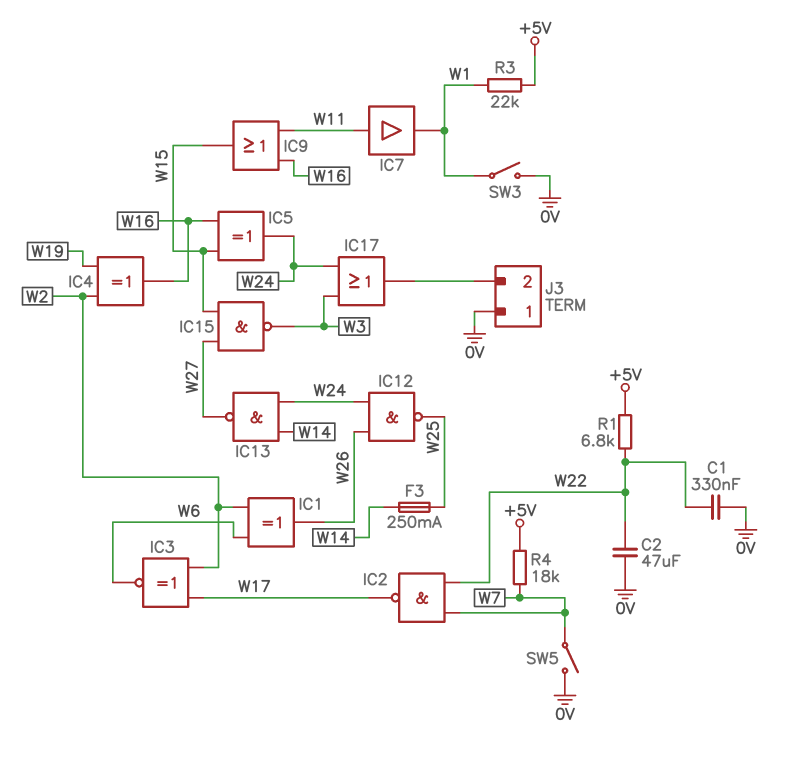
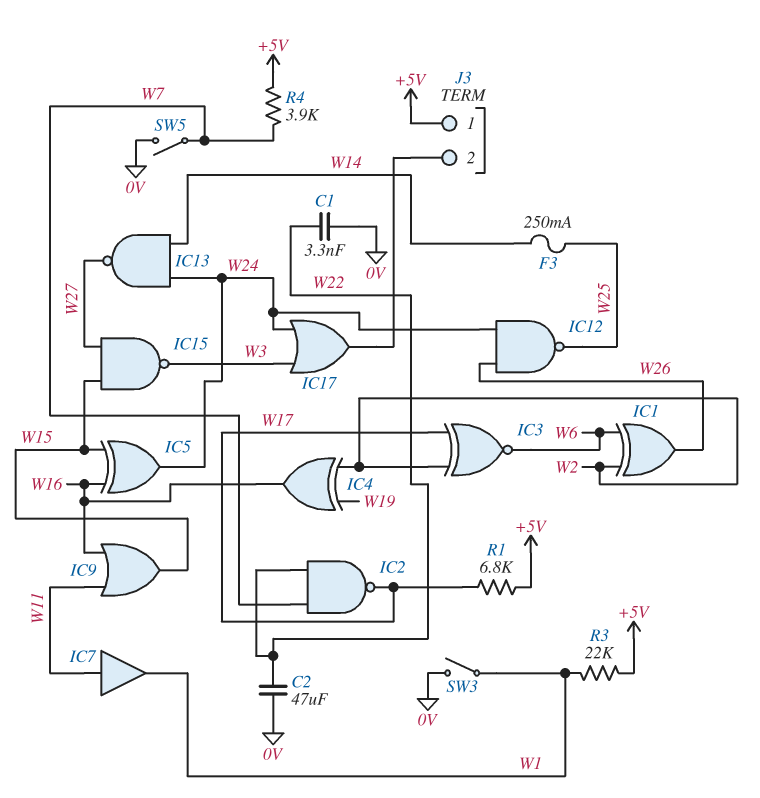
C1: 330nF (0V, W22) -> 3.3nF (0V, W22)
J3 pin 1: 0V -> +5V
R1: 6.8k (+5V, W22) -> 6.8k (+5V, W17)
R4: 18k (+5V, W7) -> 3.9k (+5V, W7)

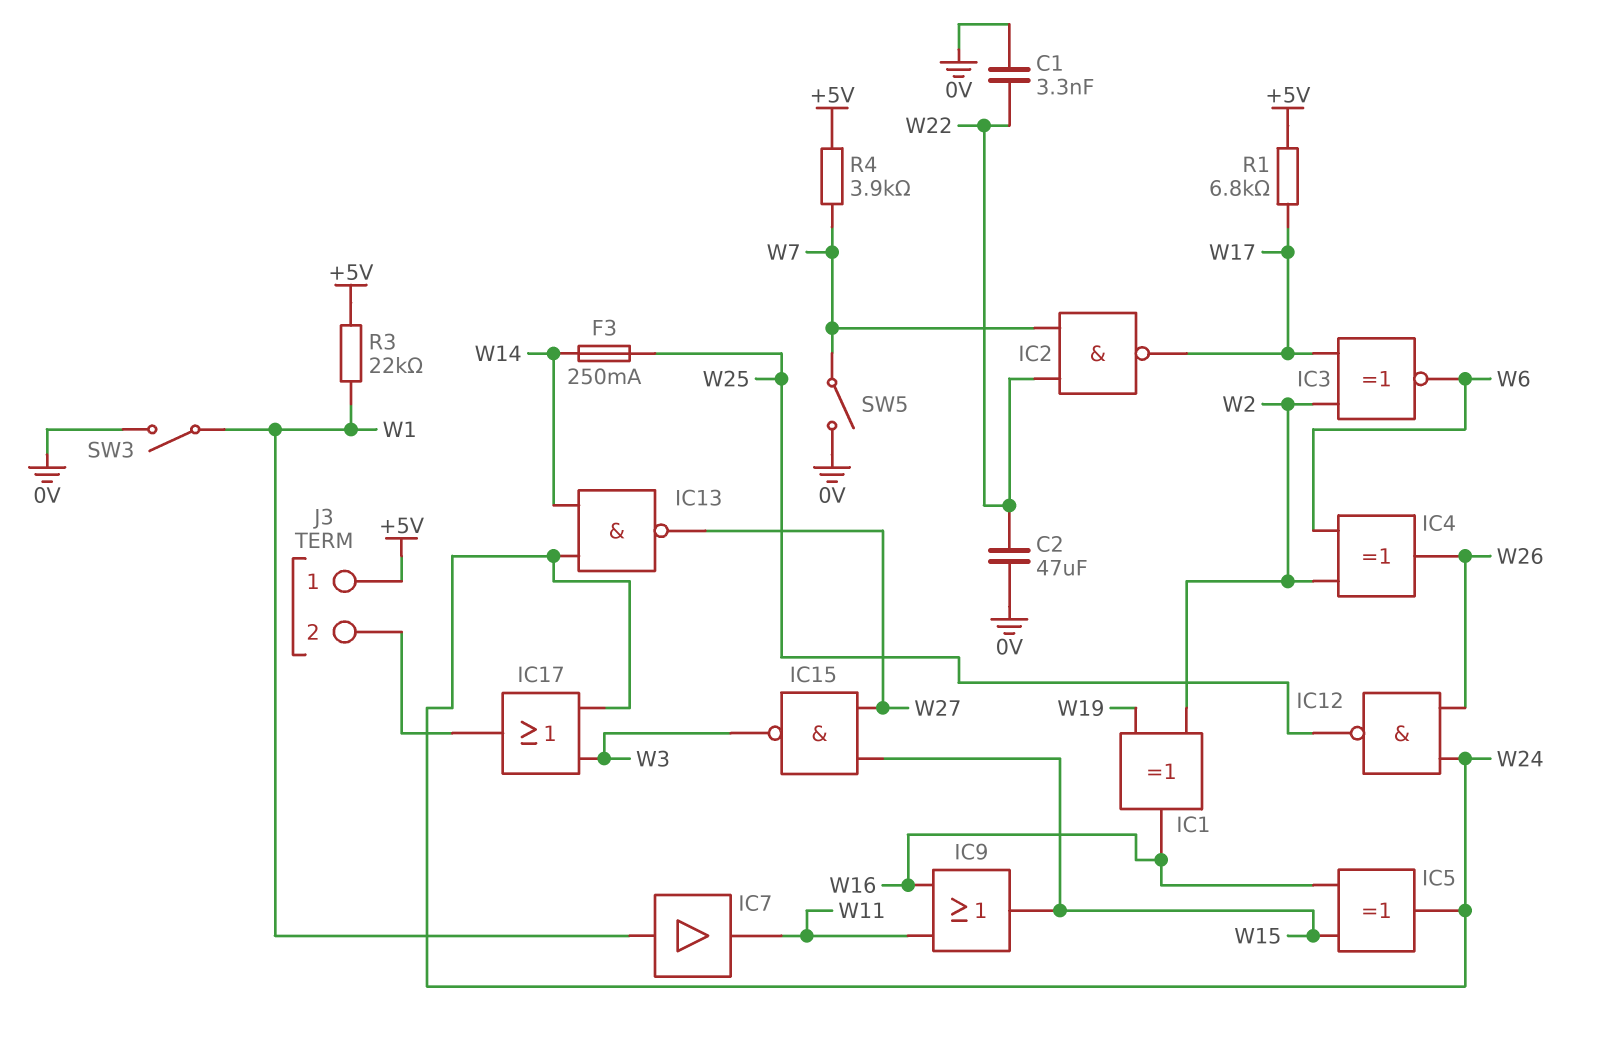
IC1: XOR (in W2, in W6, out W26) -> XOR (in W2, in W19, out W16)
IC4: XOR (in W2, in W19, out W16) -> XOR (in W2, in W6, out W26)
IC7: buffer (in W11, out W1) -> buffer (in W1, out W11)

